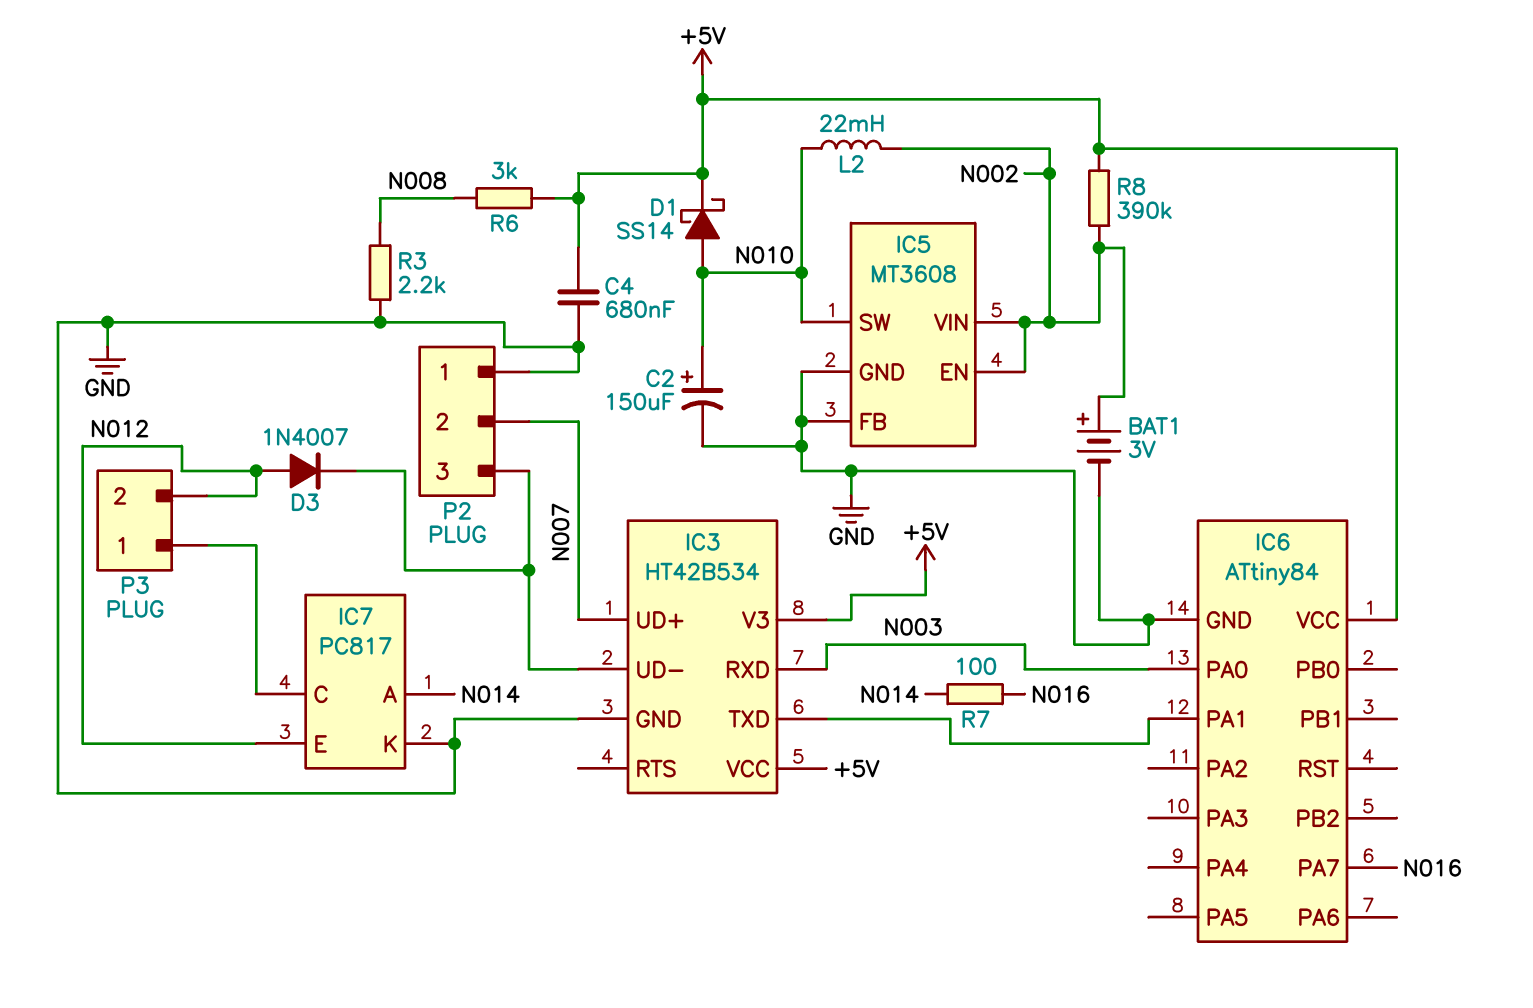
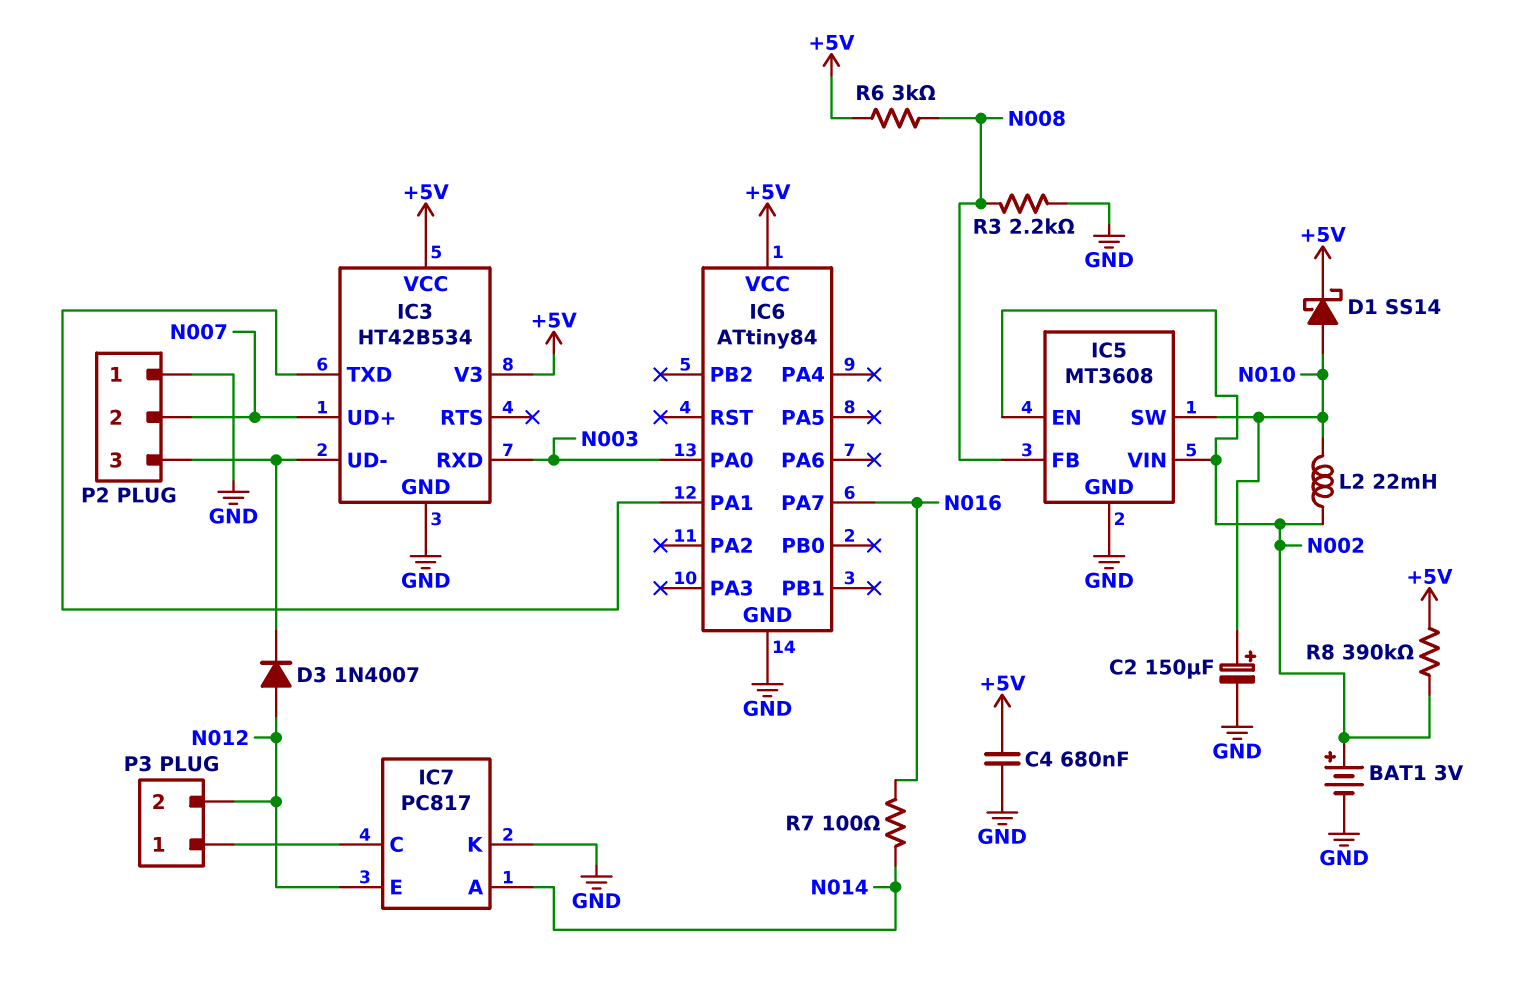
IC5 pin FB: GND -> N008

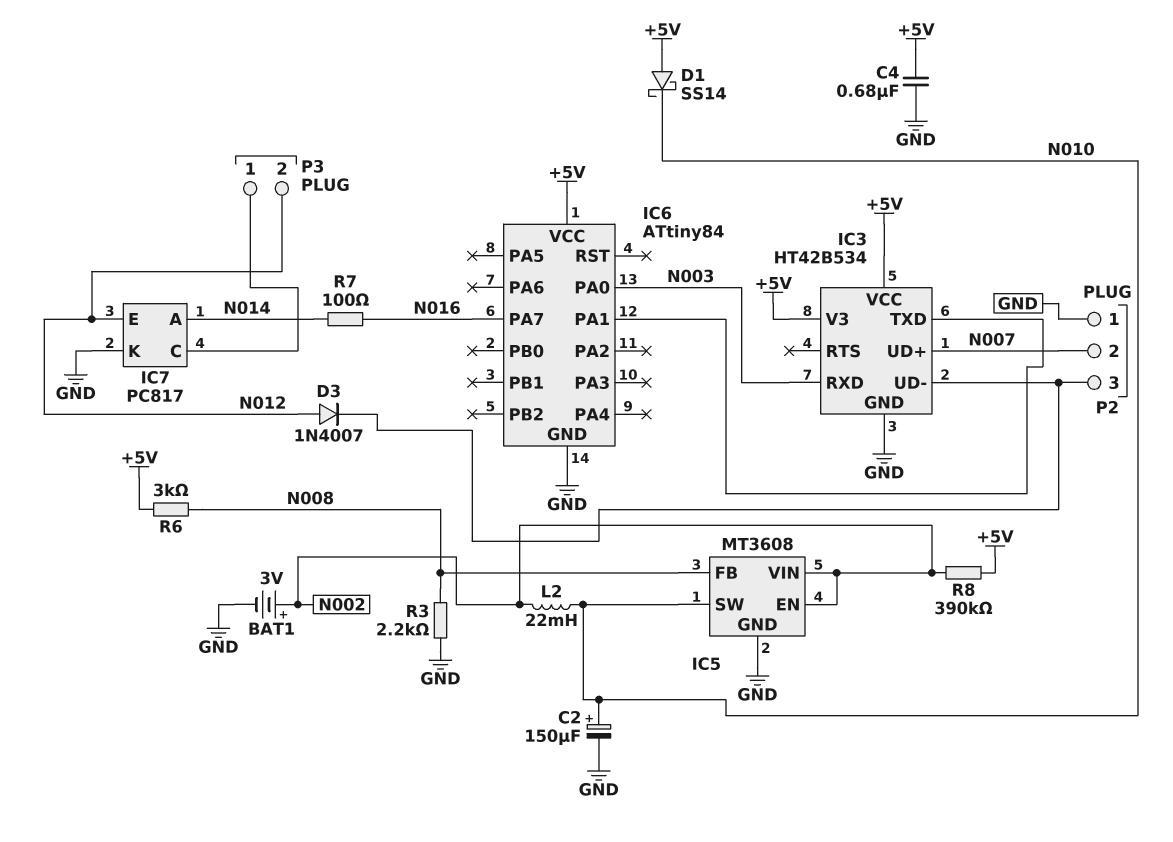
D1: schottky SS14 (A N010, K +5V) -> schottky SS14 (A +5V, K N010)

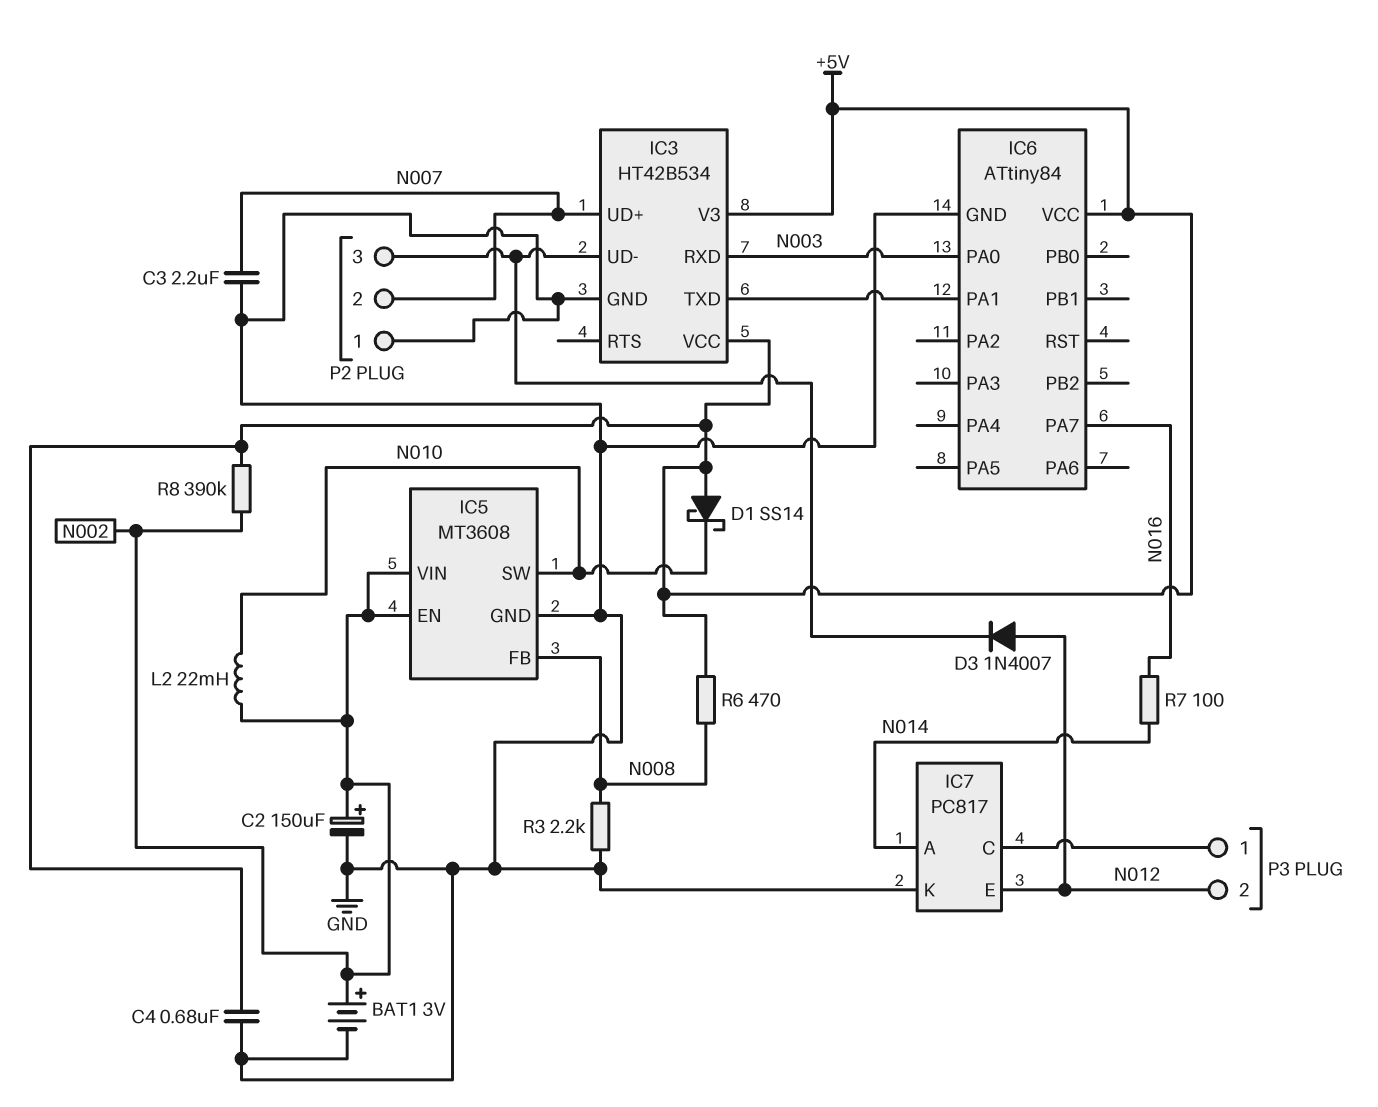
C2: 150uF (plus N010, minus GND) -> 150uF (plus N002, minus GND)
C3: none -> 2.2uF (GND, N007)
R6: 3k (+5V, N008) -> 470 (+5V, N008)

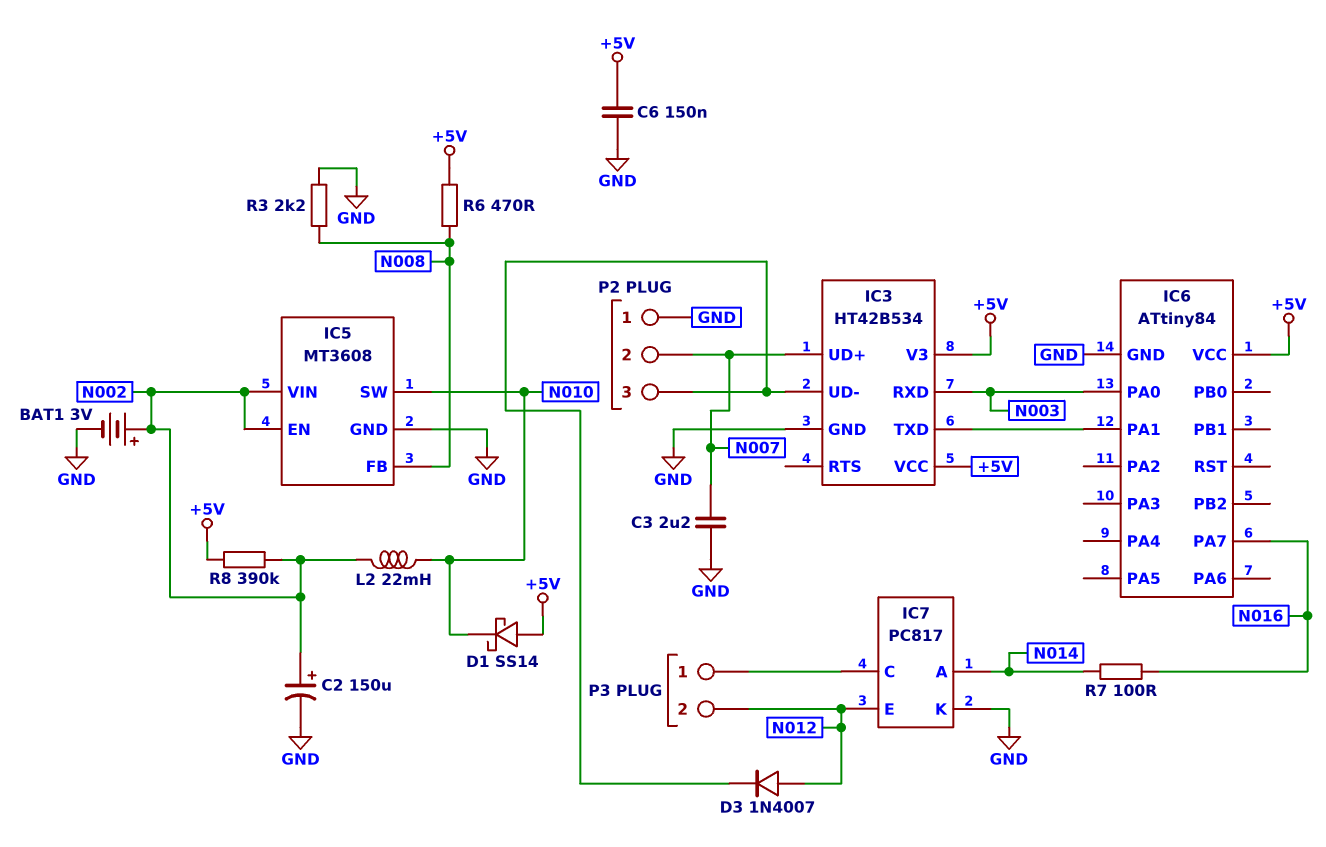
C4: 680nF (+5V, GND) -> none
C6: none -> 150nF (+5V, GND)

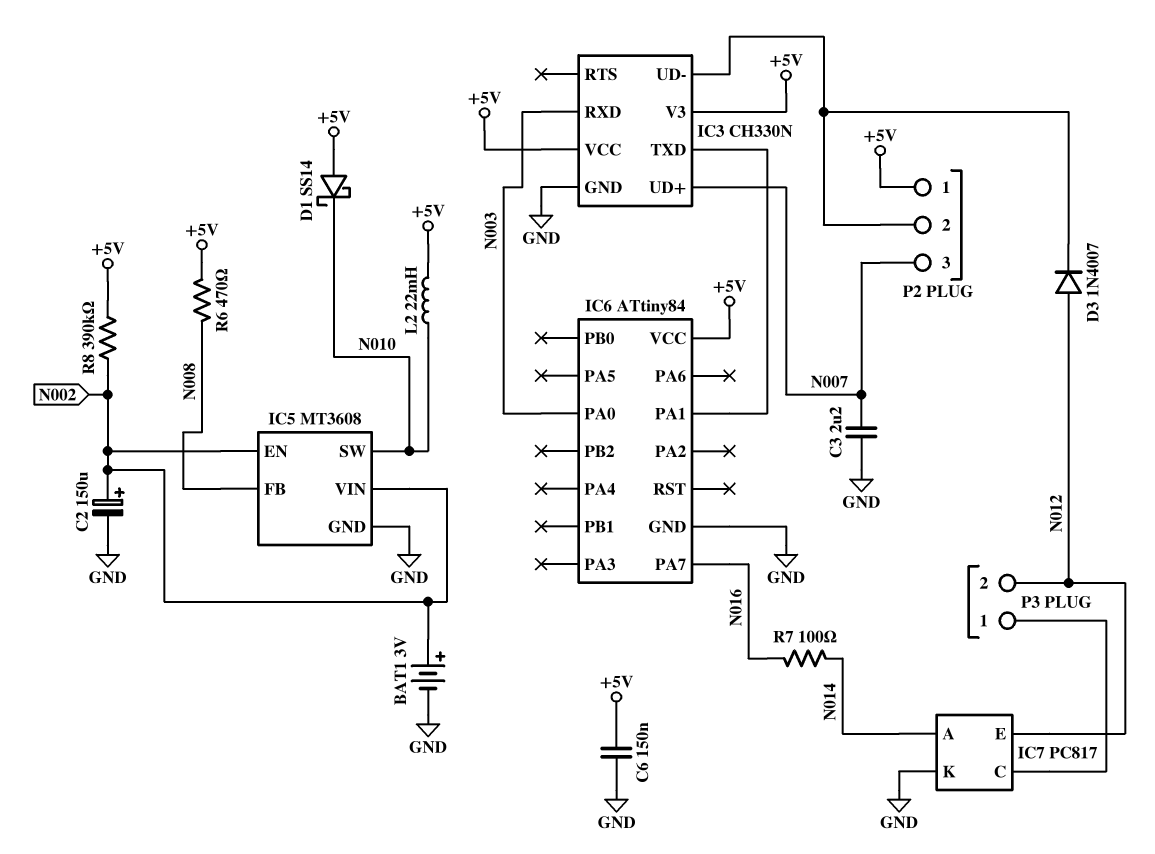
IC3: HT42B534 -> CH330N
L2: 22mH (N002, N010) -> 22mH (+5V, N010)
P2 pin 1: GND -> +5V
P2 pin 2: N007 -> IC3/UD-
P2 pin 3: IC3/UD- -> N007
R3: 2.2k (GND, N008) -> none

